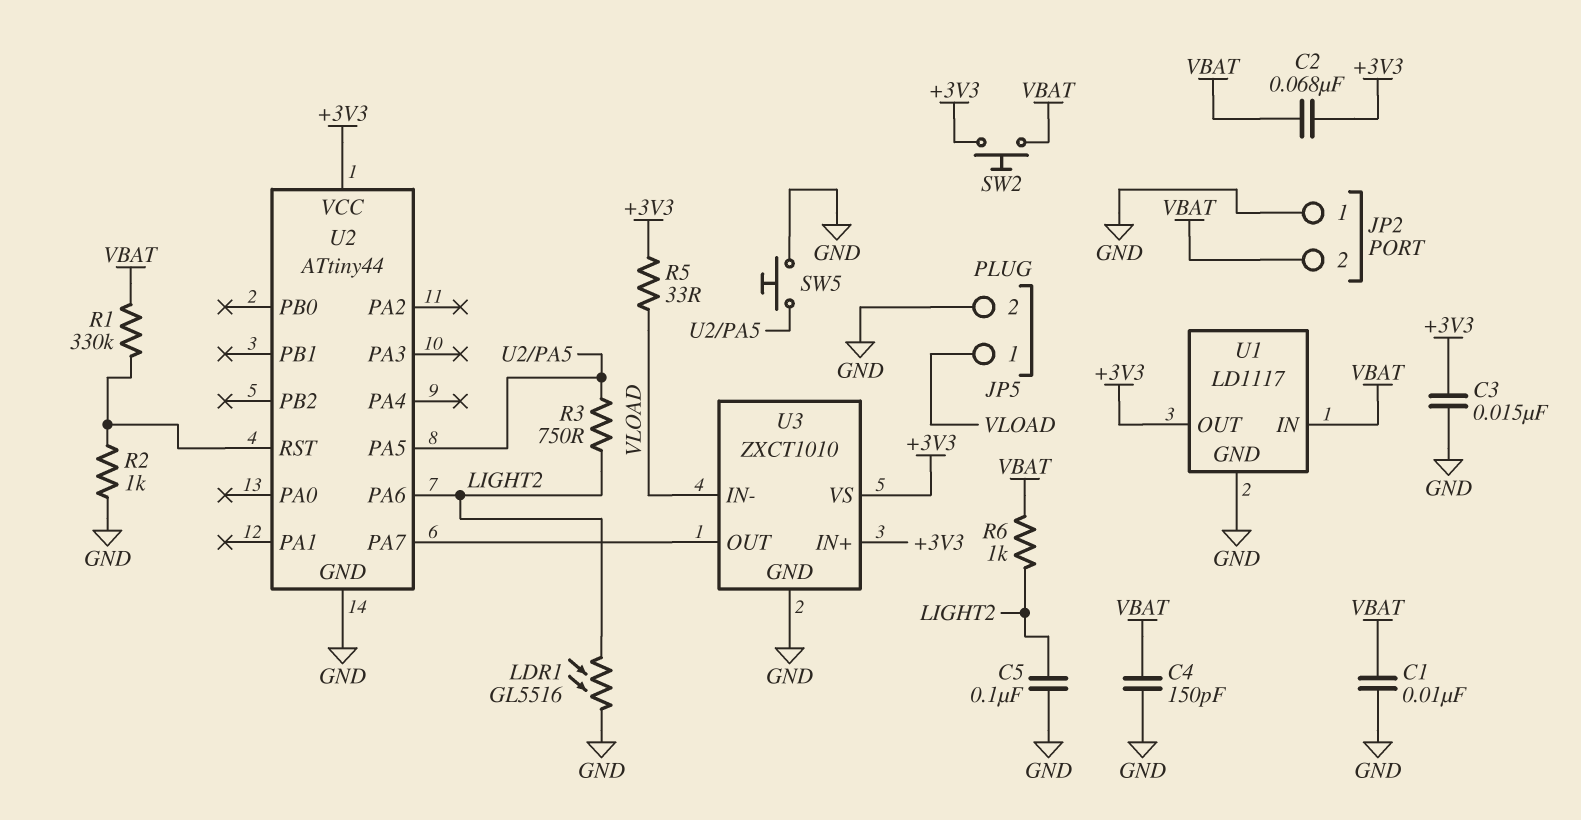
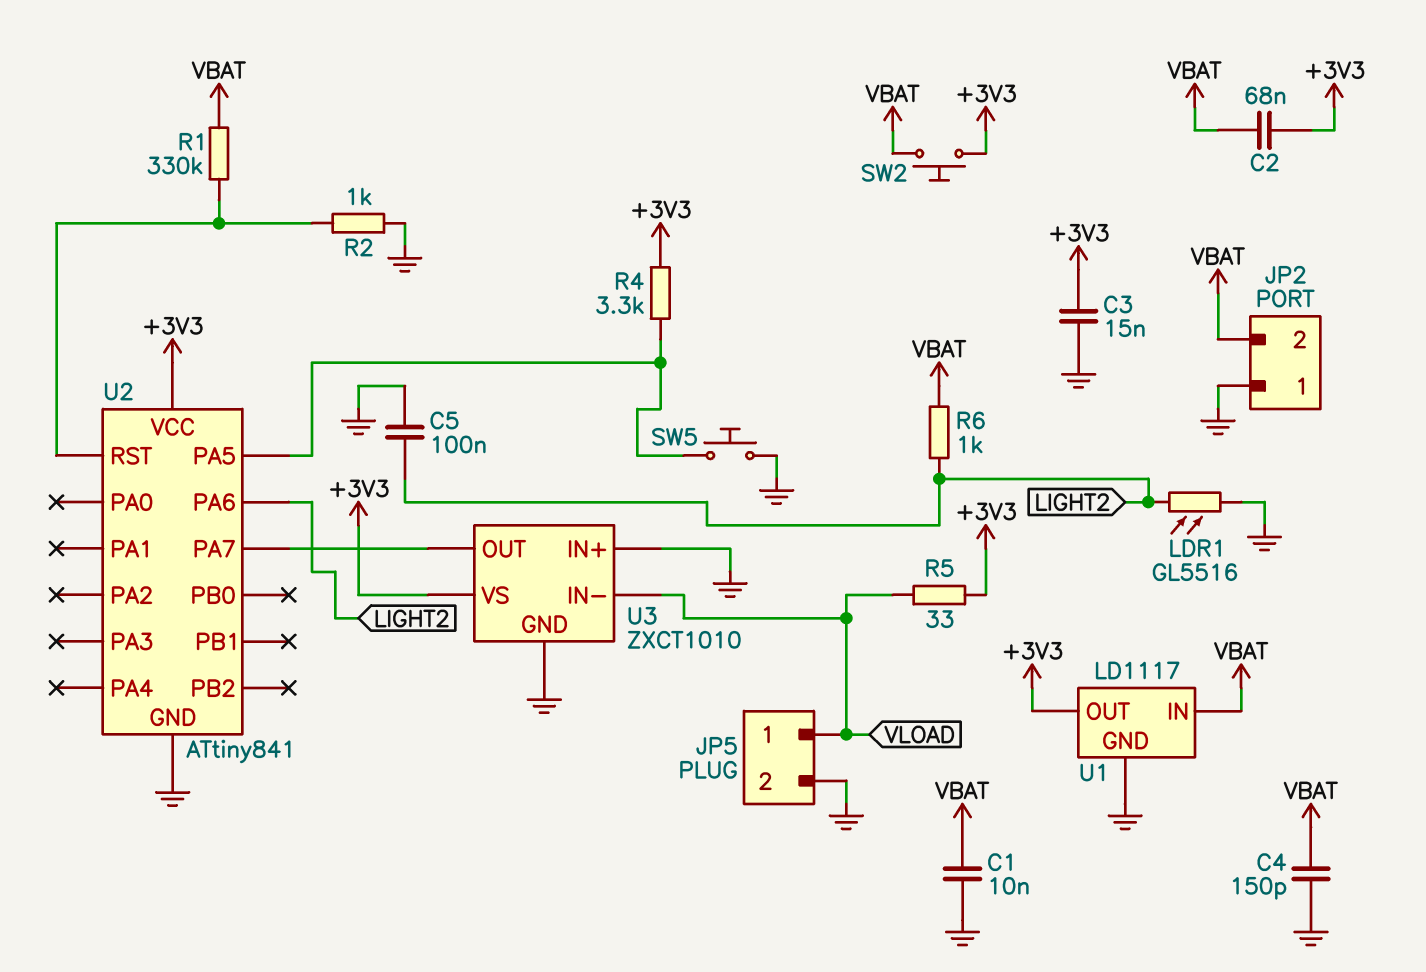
R3: 750 (LIGHT2, U2/PA5) -> none
R4: none -> 3.3k (+3V3, U2/PA5)
U2: ATtiny44 -> ATtiny841
U3 pin IN+: +3V3 -> GND

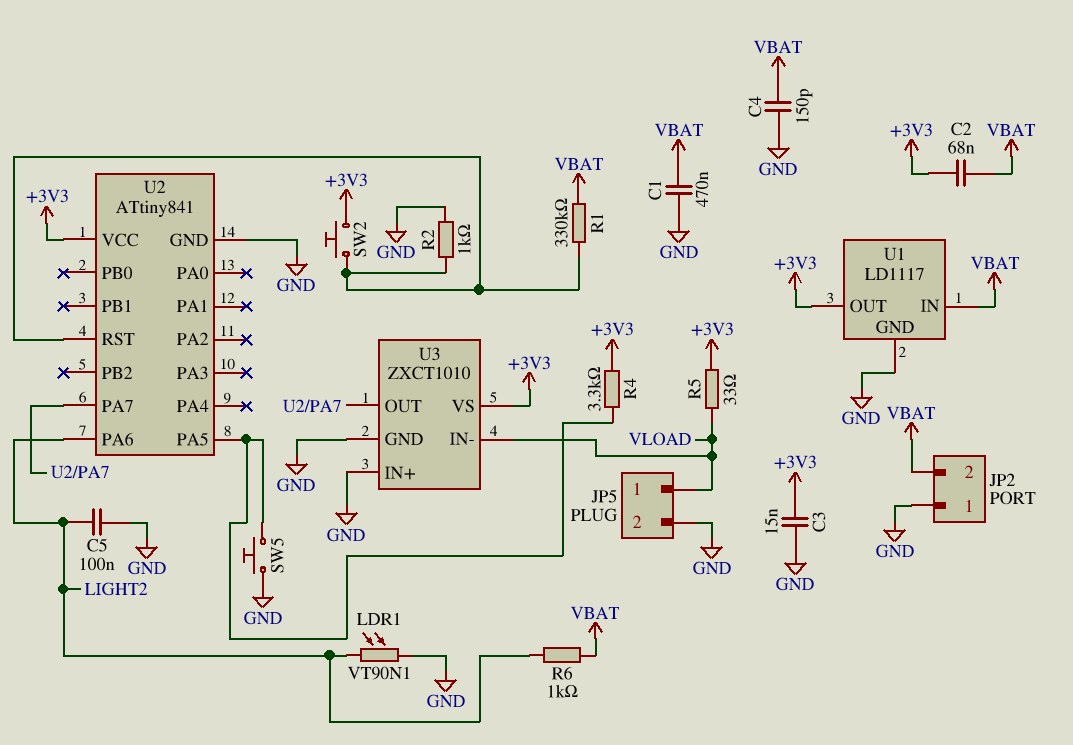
C1: 10nF (GND, VBAT) -> 470nF (GND, VBAT)
LDR1: GL5516 (GND, LIGHT2) -> VT90N1 (GND, LIGHT2)
SW2: button (+3V3, VBAT) -> button (+3V3, U2/RST)

